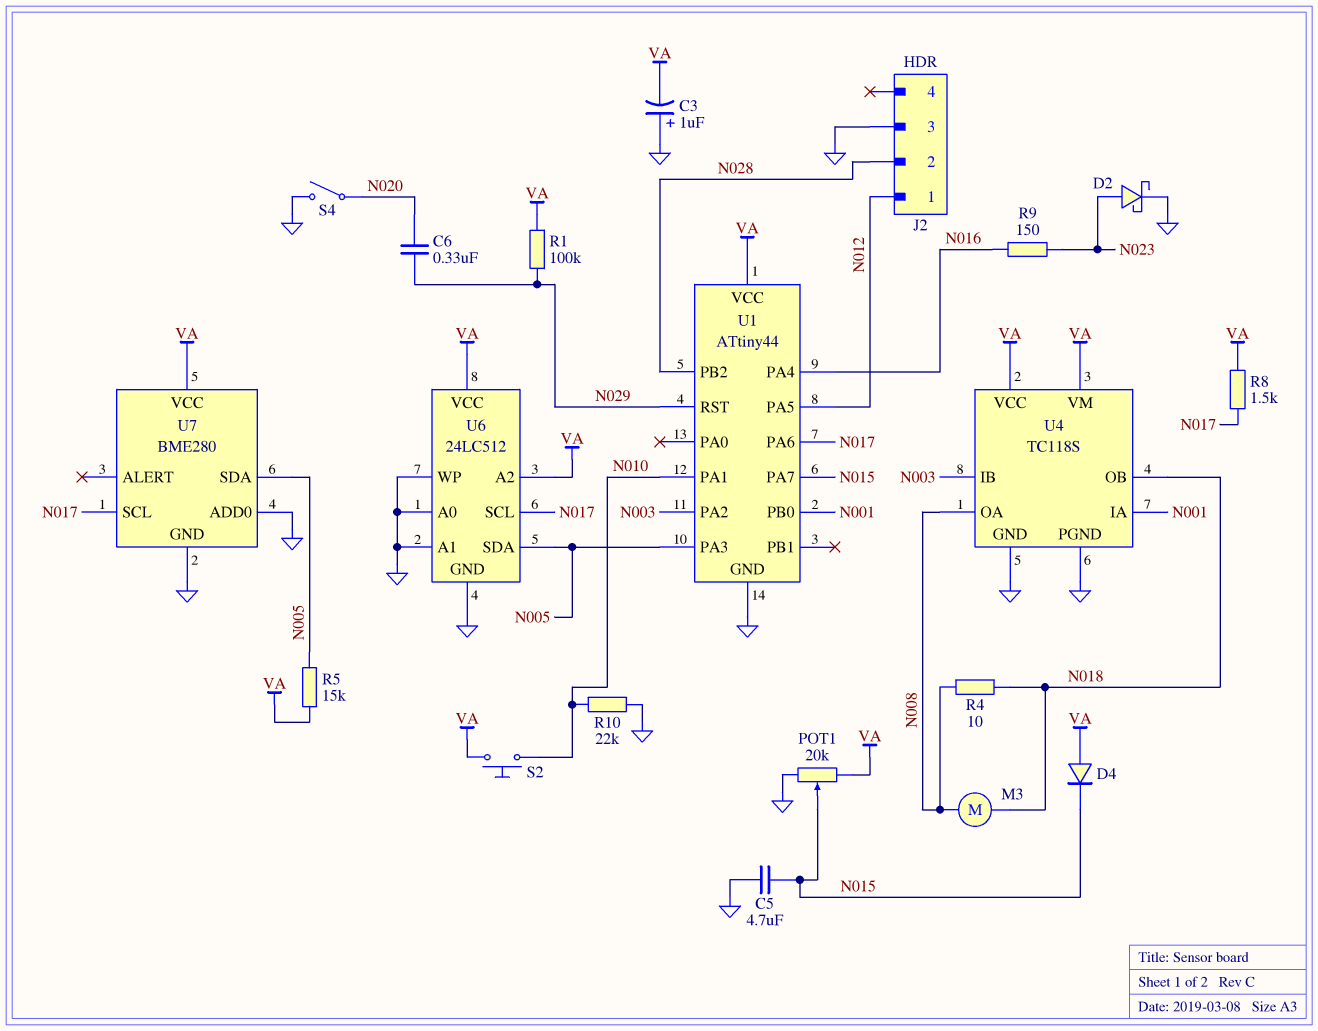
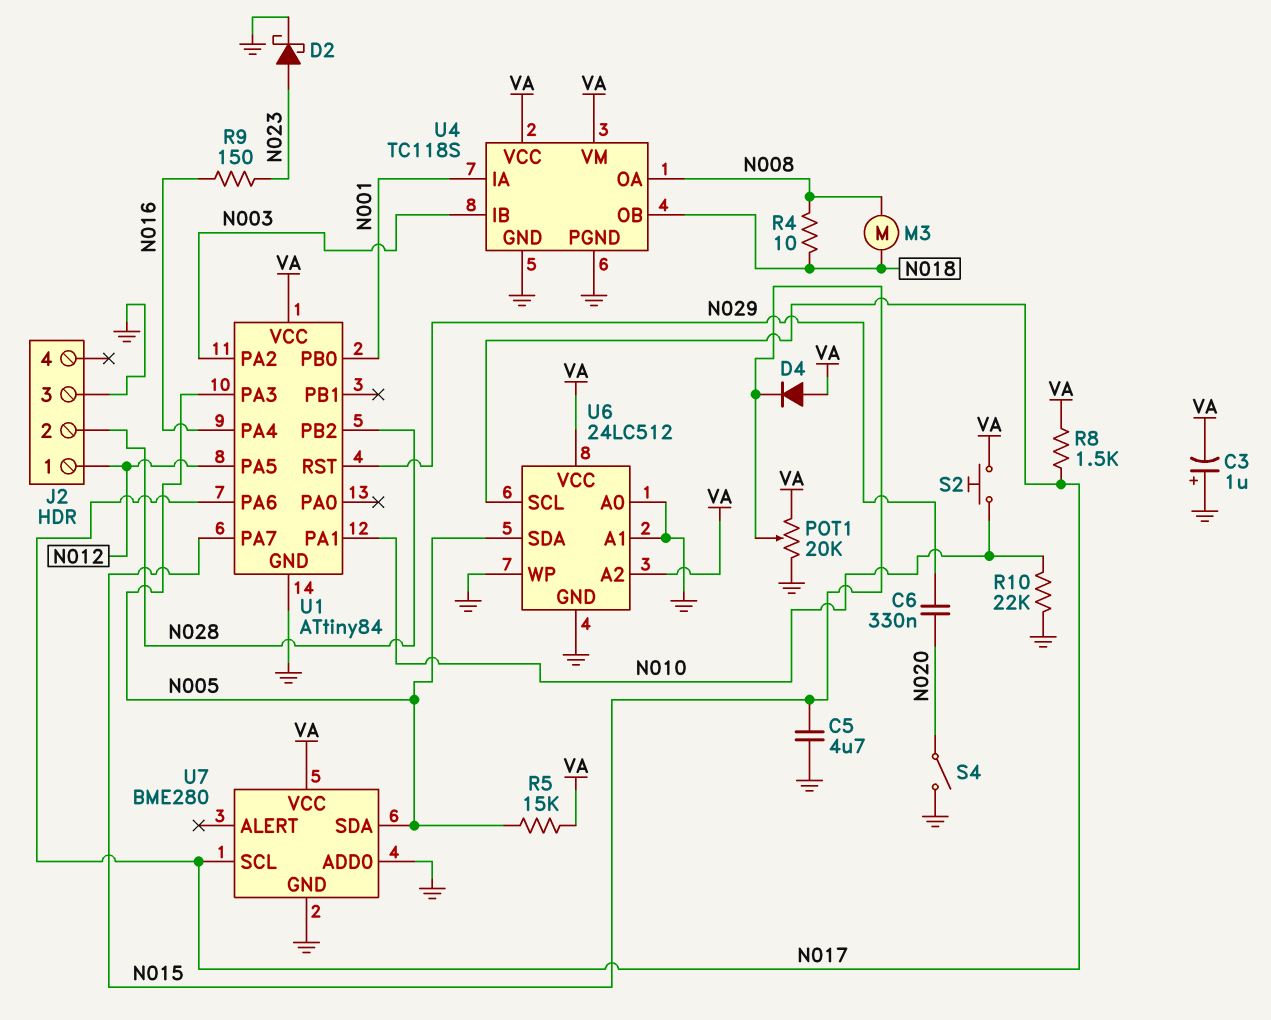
R1: 100k (N029, VA) -> none
U1: ATtiny44 -> ATtiny84

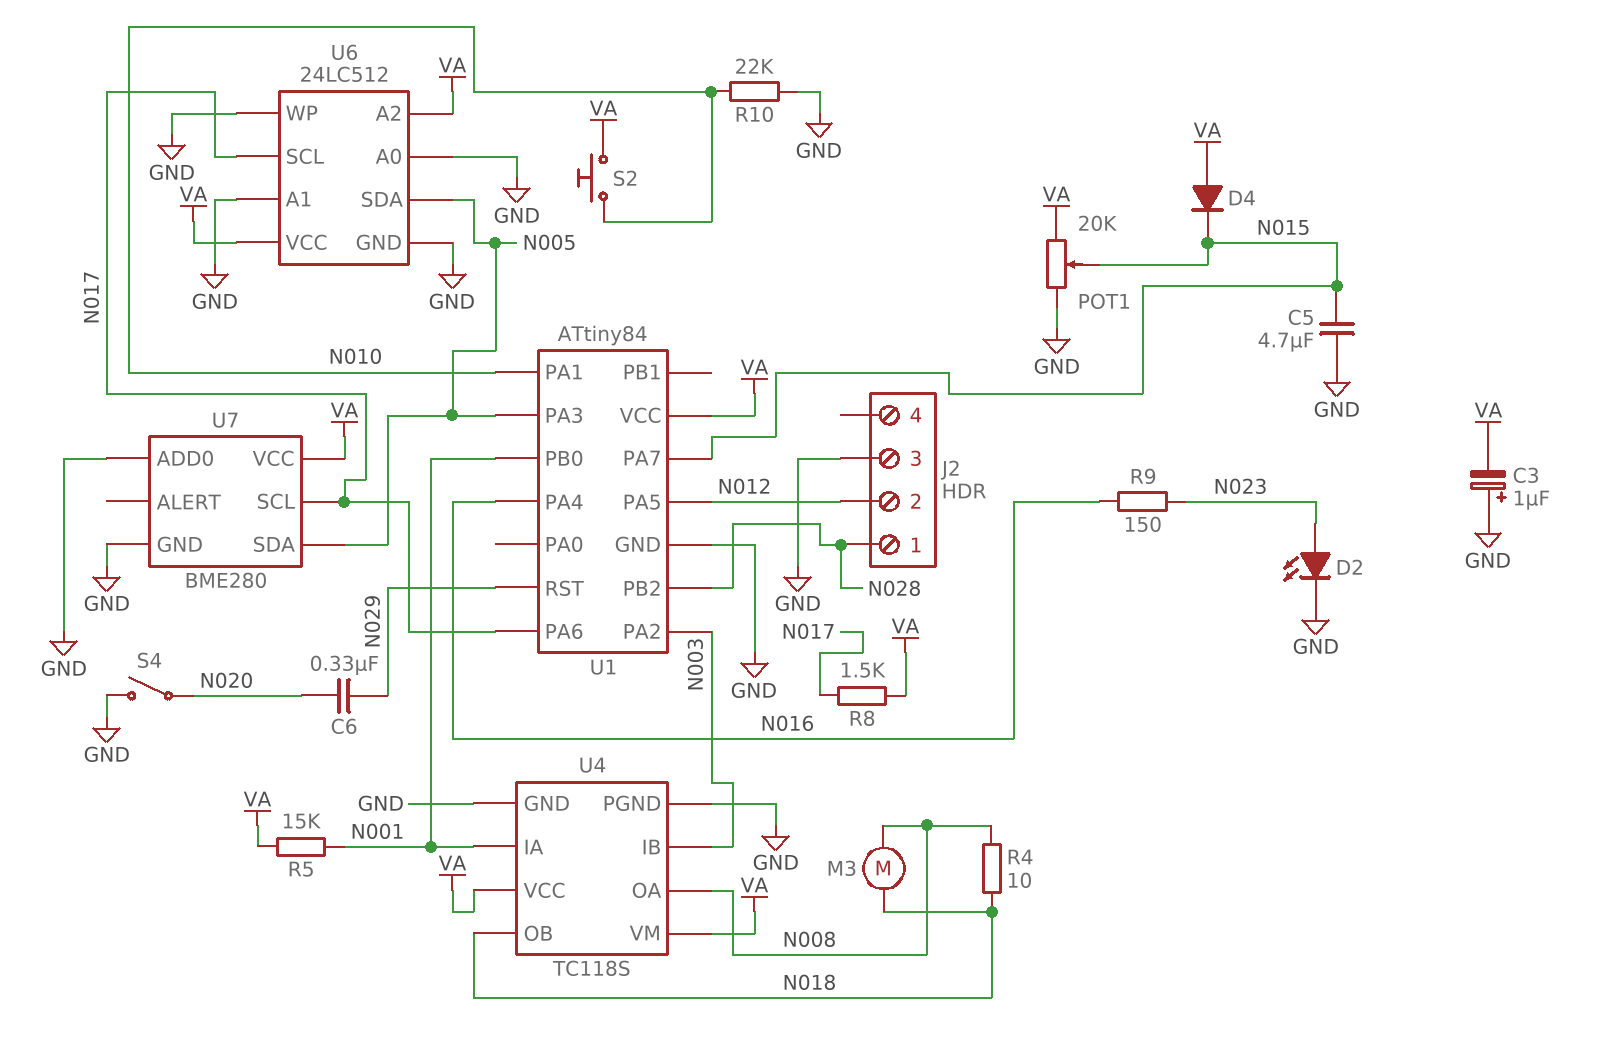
D2: schottky (A N023, K GND) -> LED (A N023, K GND)
J2 pin 1: N012 -> N028
J2 pin 2: N028 -> N012
R5: 15k (N005, VA) -> 15k (N001, VA)

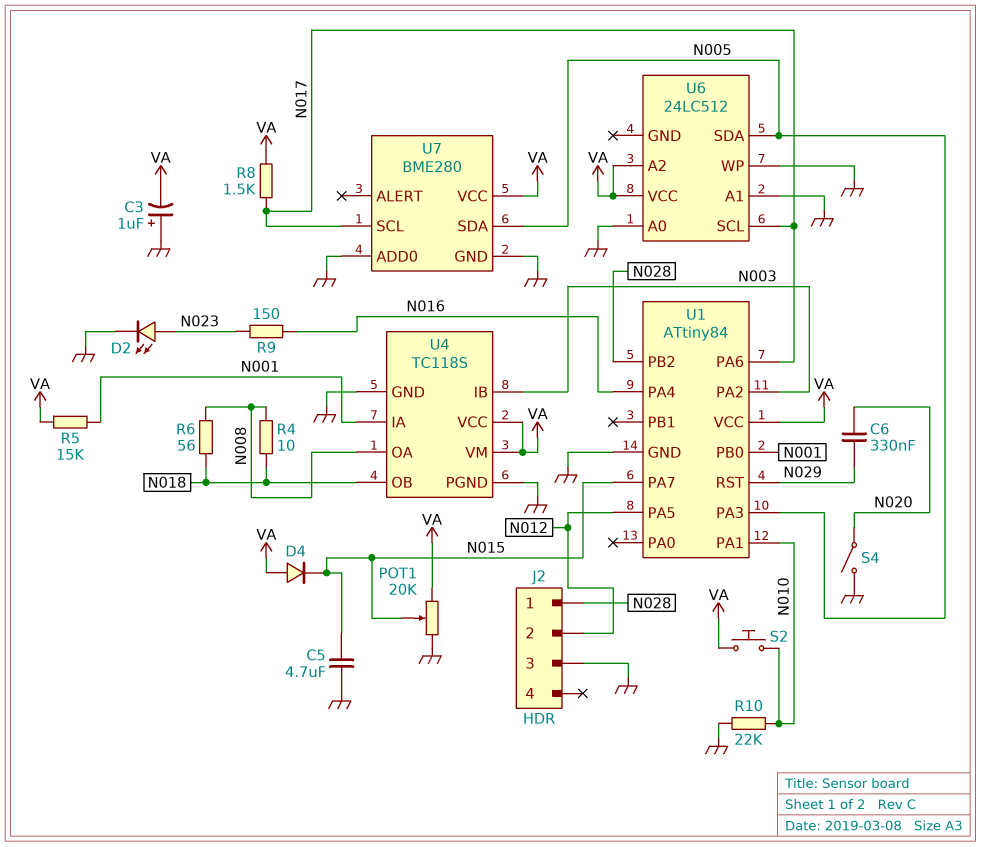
M3: motor (N008, N018) -> none
R6: none -> 56 (N008, N018)
U6 pin GND: GND -> none

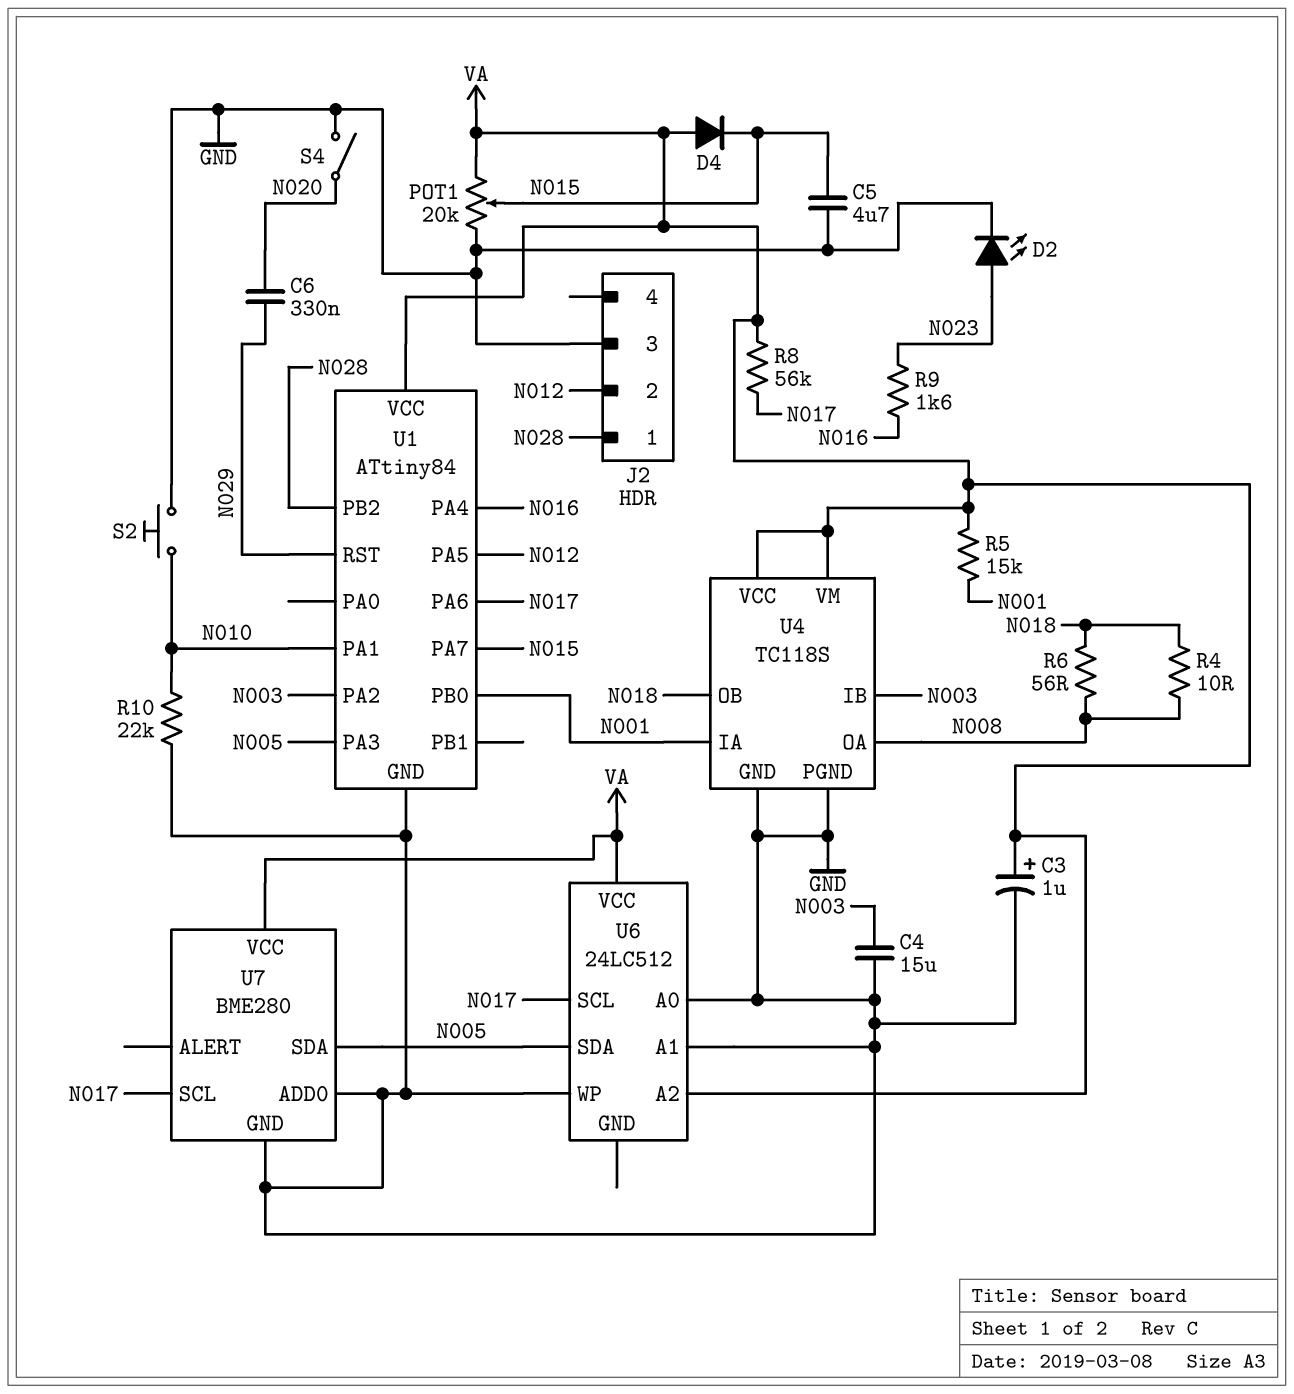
C3: 1uF (plus GND, minus VA) -> 1uF (plus VA, minus GND)
C4: none -> 15uF (GND, N003)
R8: 1.5k (N017, VA) -> 56k (N017, VA)
R9: 150 (N016, N023) -> 1.6k (N016, N023)
S2: button (N010, VA) -> button (GND, N010)

